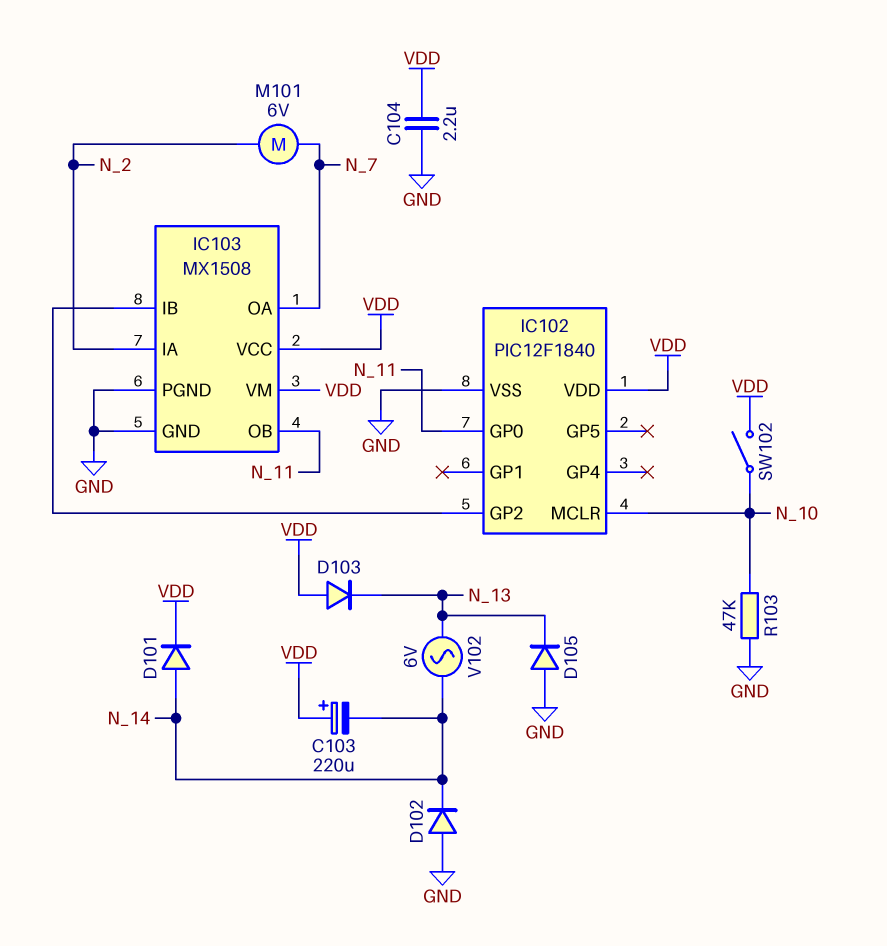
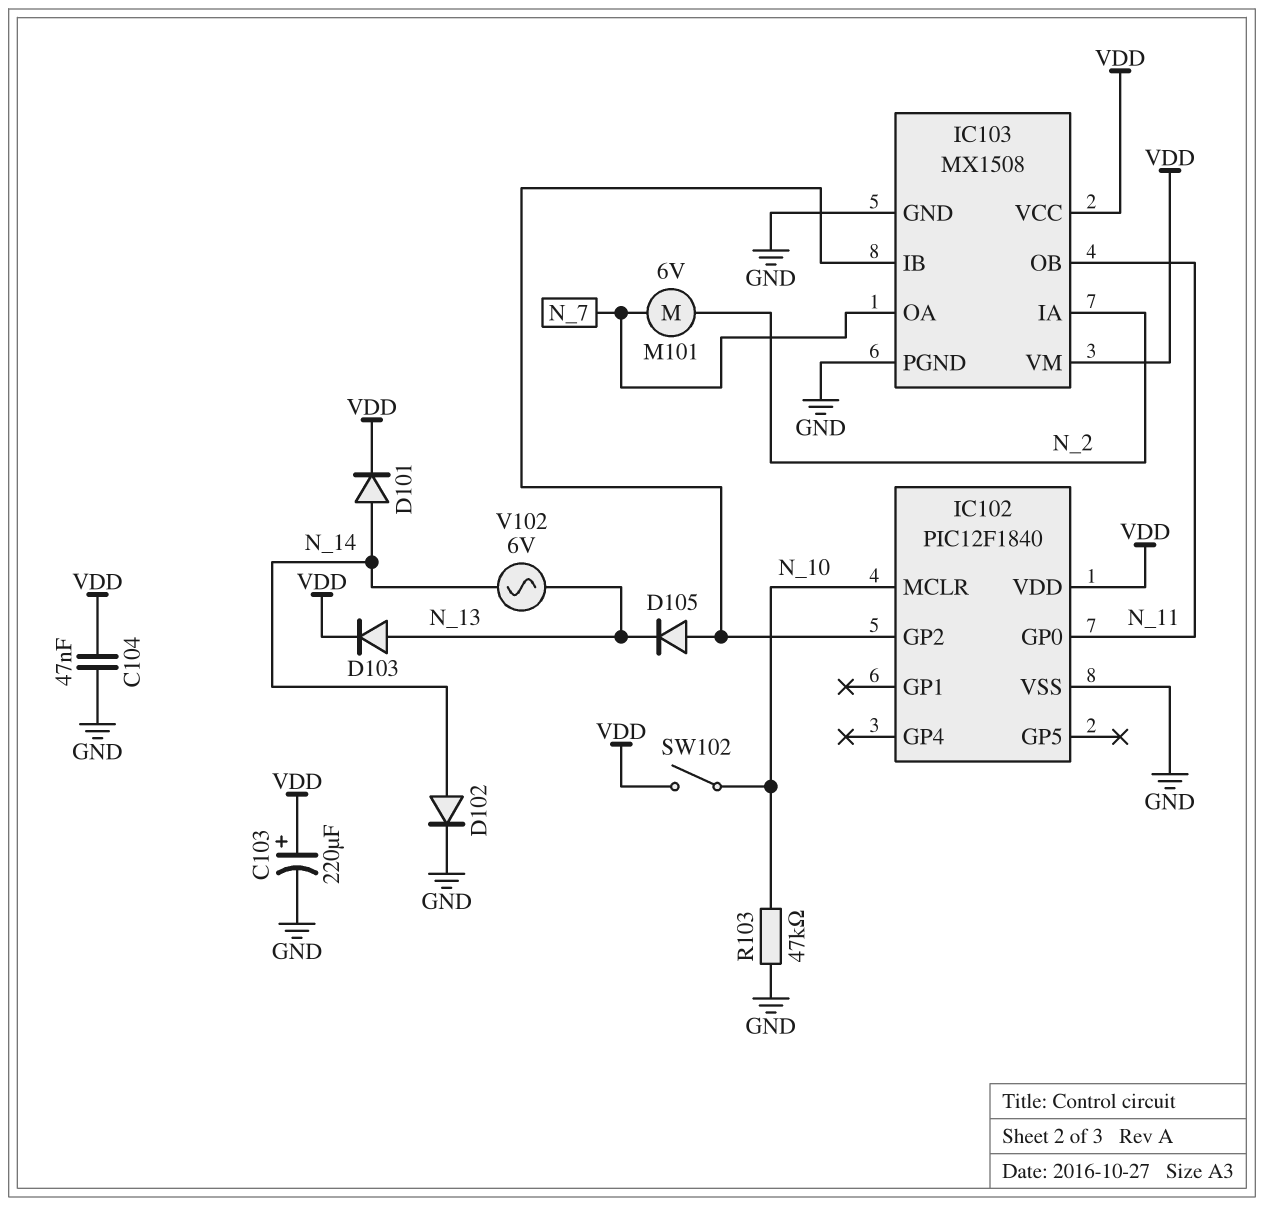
C103: 220uF (plus VDD, minus N_14) -> 220uF (plus VDD, minus GND)
C104: 2.2uF (GND, VDD) -> 47nF (GND, VDD)
D102: diode (A GND, K N_14) -> diode (A N_14, K GND)
D103: diode (A VDD, K N_13) -> diode (A N_13, K VDD)
D105: diode (A GND, K N_13) -> diode (A IC102/GP2, K N_13)

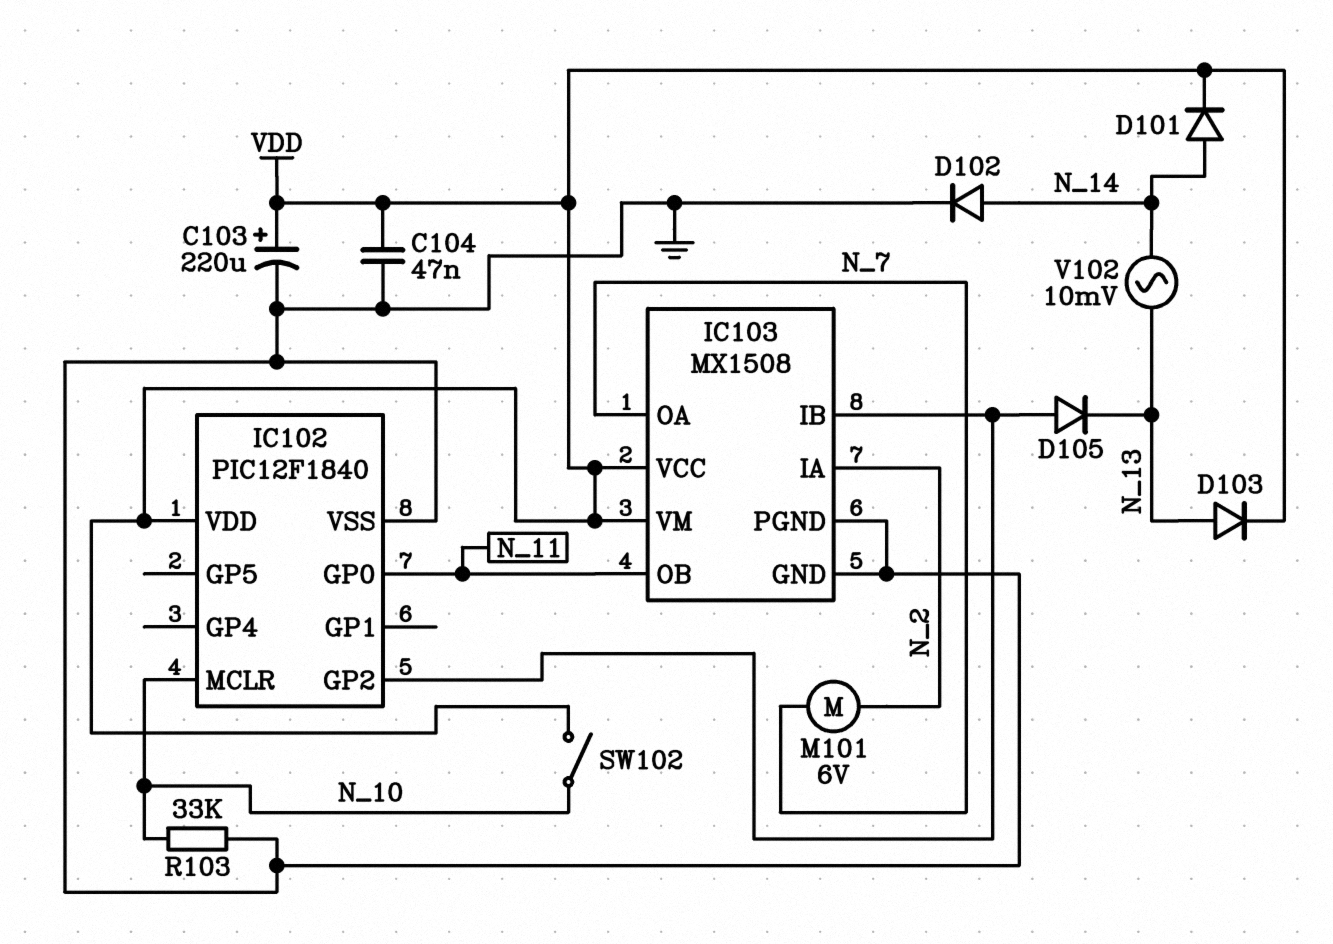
R103: 47k (GND, N_10) -> 33k (GND, N_10)
V102: AC 6V (N_13, N_14) -> AC 10mV (N_13, N_14)

